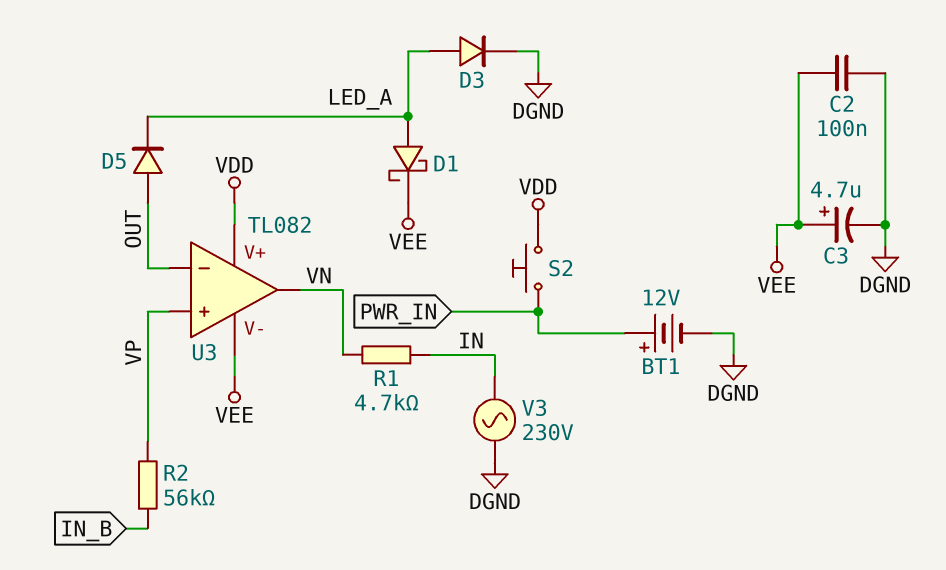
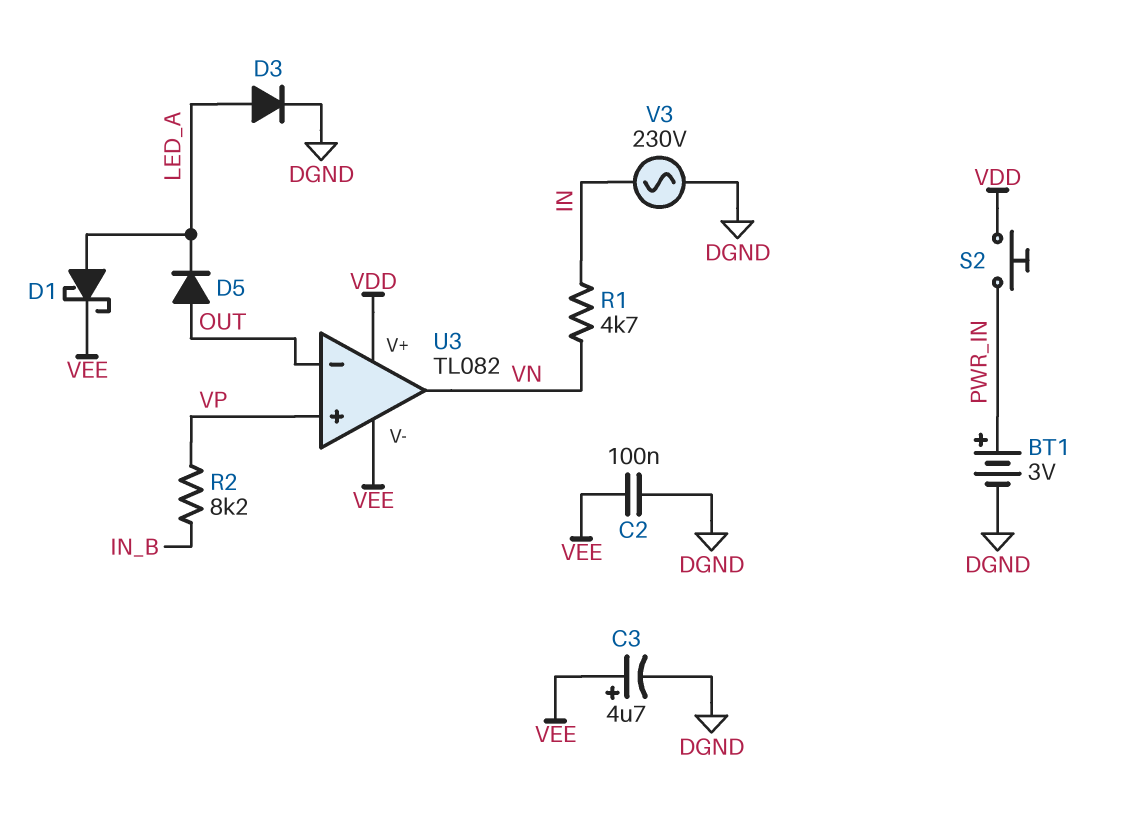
BT1: 12V (plus PWR_IN, minus DGND) -> 3V (plus PWR_IN, minus DGND)
R2: 56k (IN_B, VP) -> 8.2k (IN_B, VP)

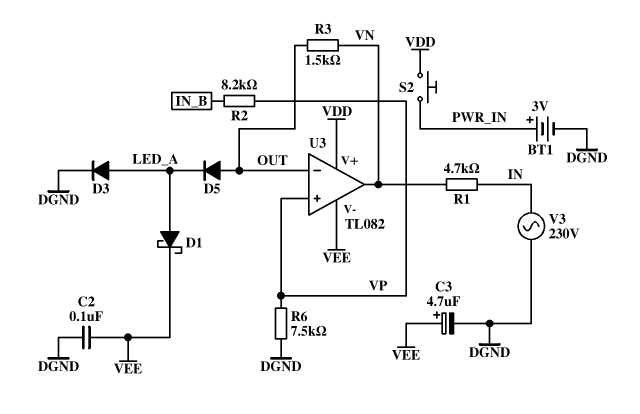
R3: none -> 1.5k (OUT, VN)
R6: none -> 7.5k (DGND, VP)

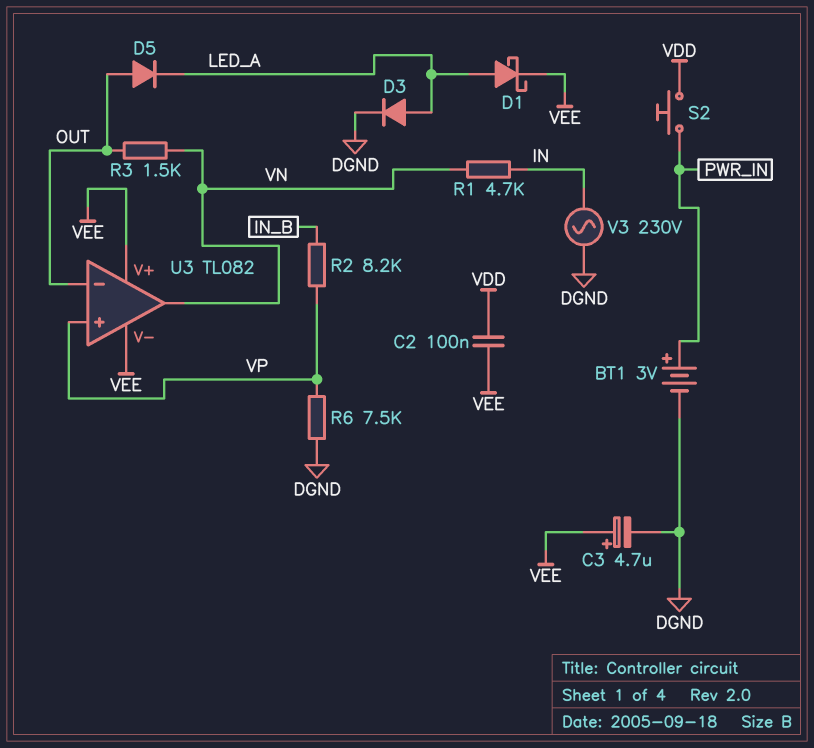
C2: 100nF (DGND, VEE) -> 100nF (VDD, VEE)
U3 pin V+: VDD -> VEE

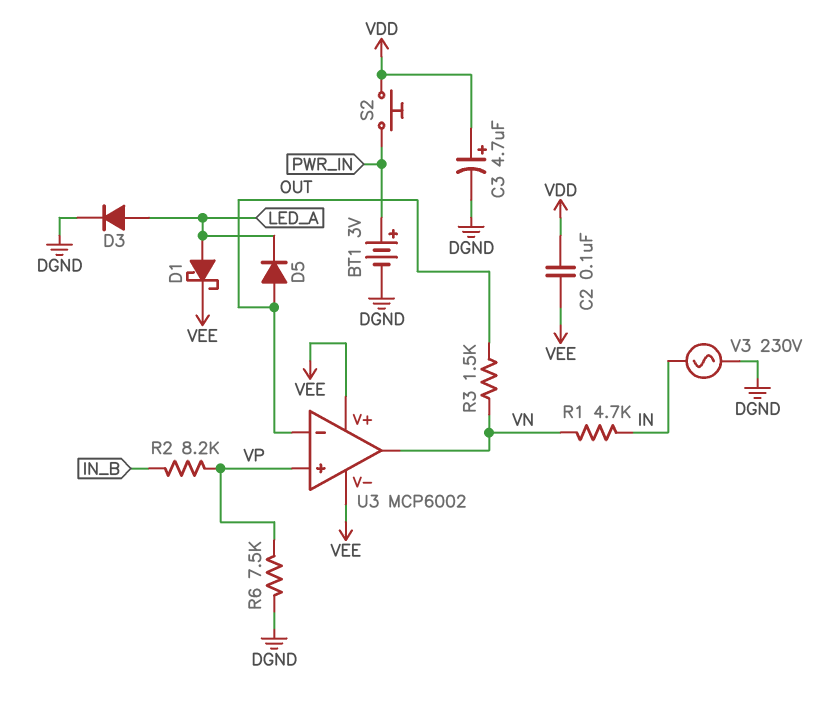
C3: 4.7uF (plus VEE, minus DGND) -> 4.7uF (plus VDD, minus DGND)
U3: TL082 -> MCP6002

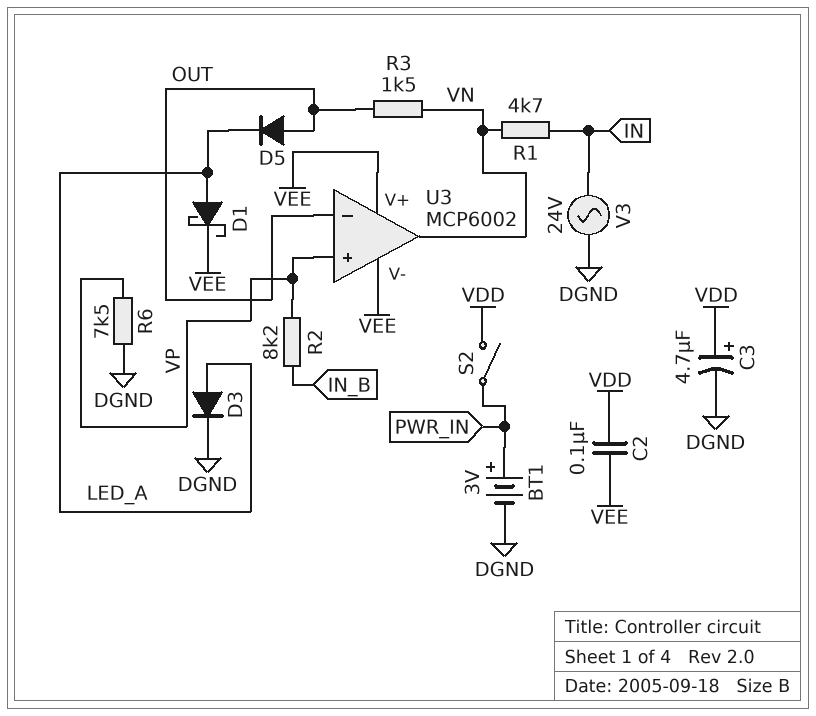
S2: button (PWR_IN, VDD) -> switch (PWR_IN, VDD)
V3: AC 230V (DGND, IN) -> AC 24V (DGND, IN)

